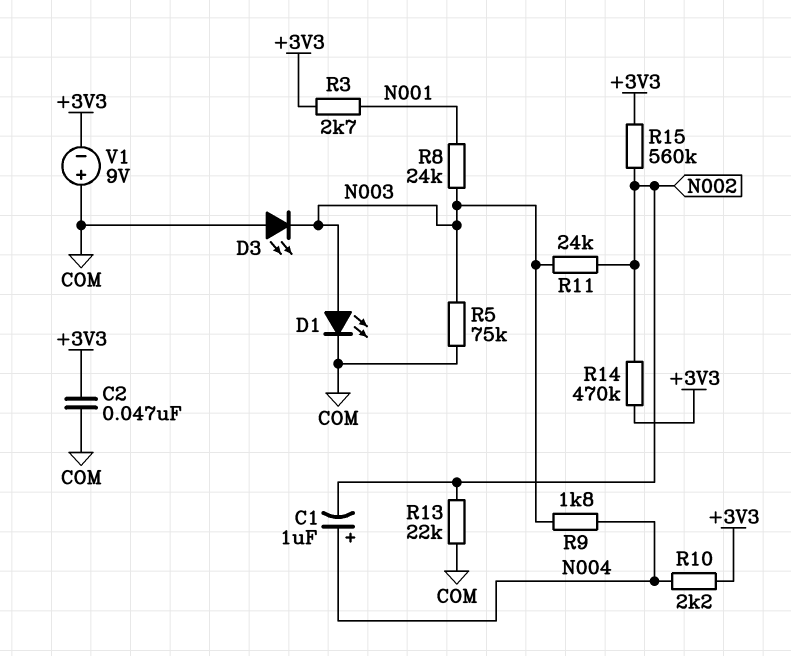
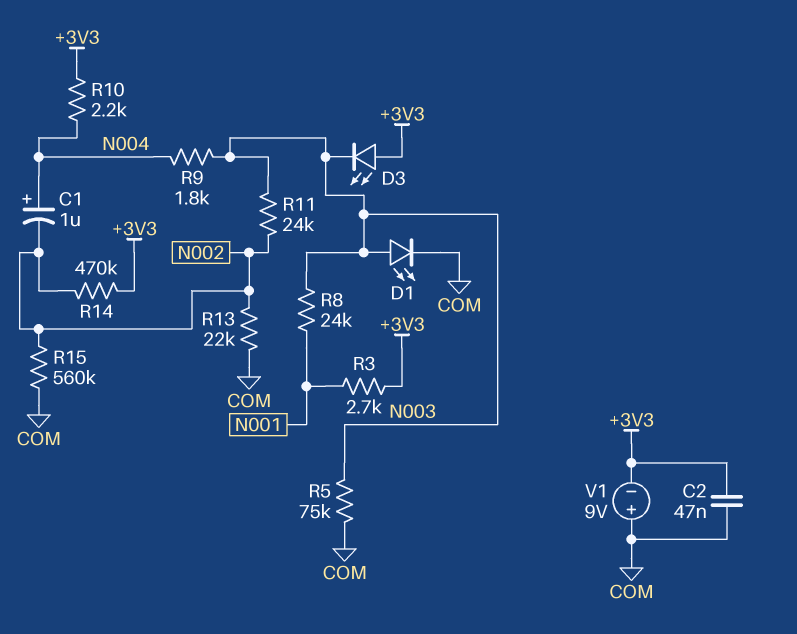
D3: LED (A COM, K N003) -> LED (A +3V3, K N003)
R15: 560k (+3V3, N002) -> 560k (COM, N002)

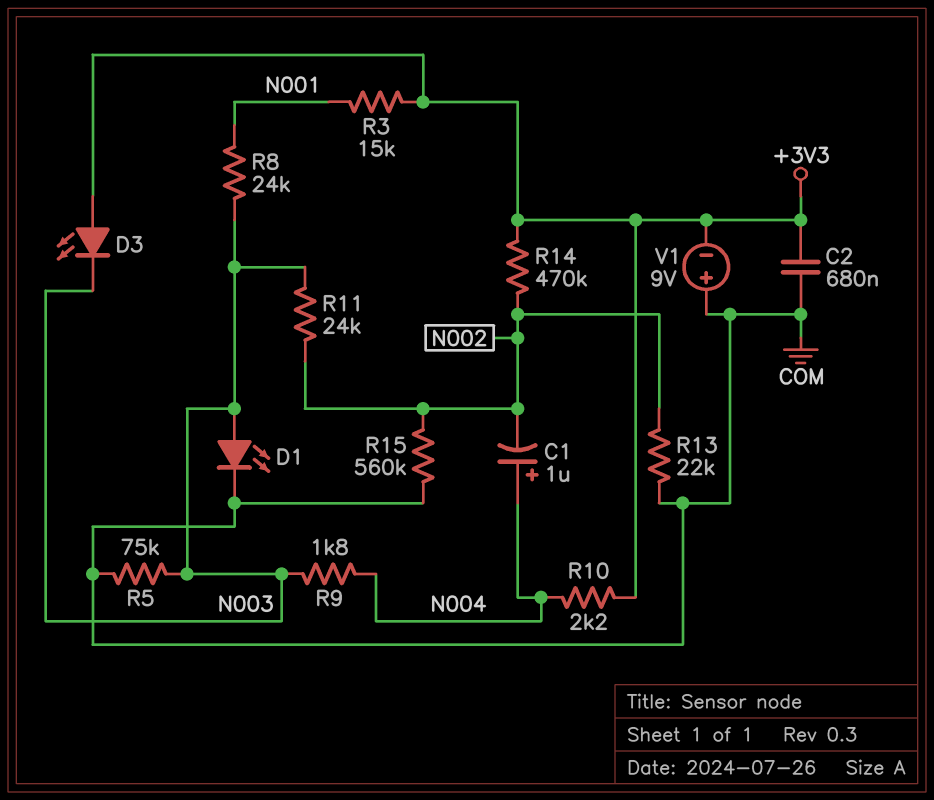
C2: 47nF (+3V3, COM) -> 680nF (+3V3, COM)
R3: 2.7k (+3V3, N001) -> 15k (+3V3, N001)

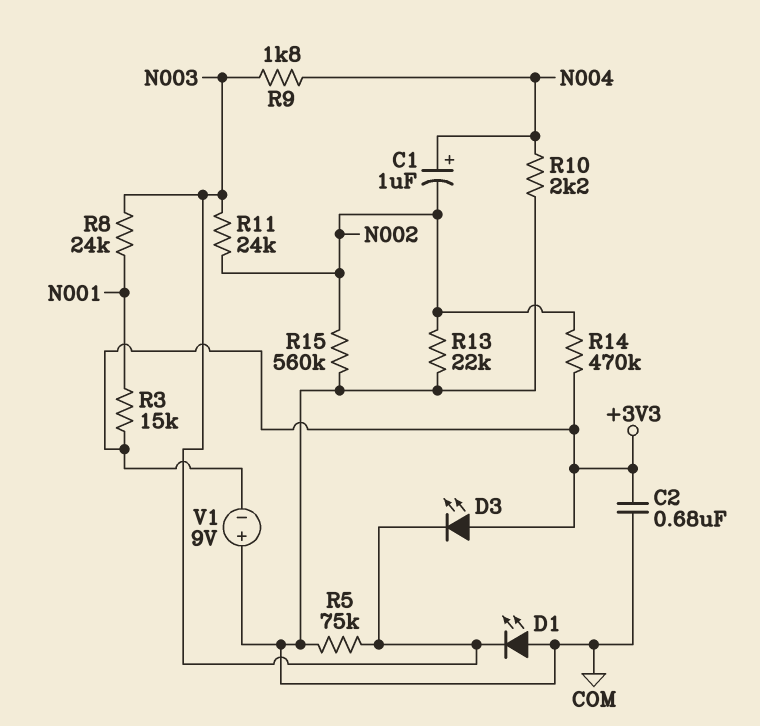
D1: LED (A N003, K COM) -> LED (A COM, K N003)
R10: 2.2k (+3V3, N004) -> 2.2k (COM, N004)

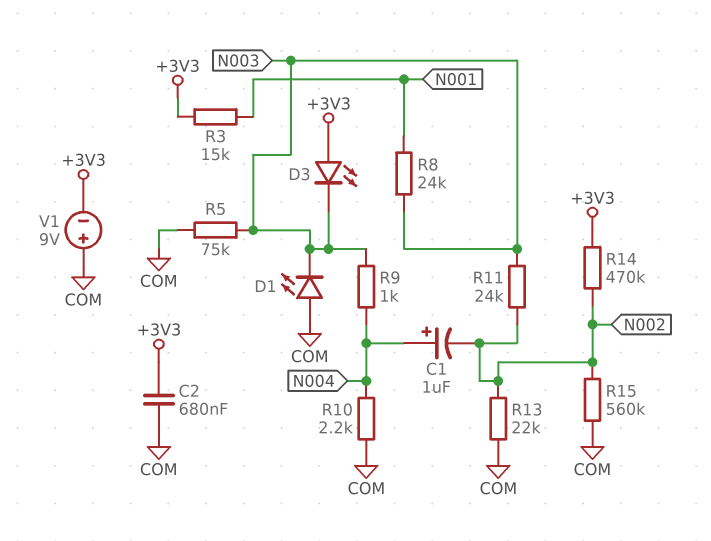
R9: 1.8k (N003, N004) -> 1k (N003, N004)

